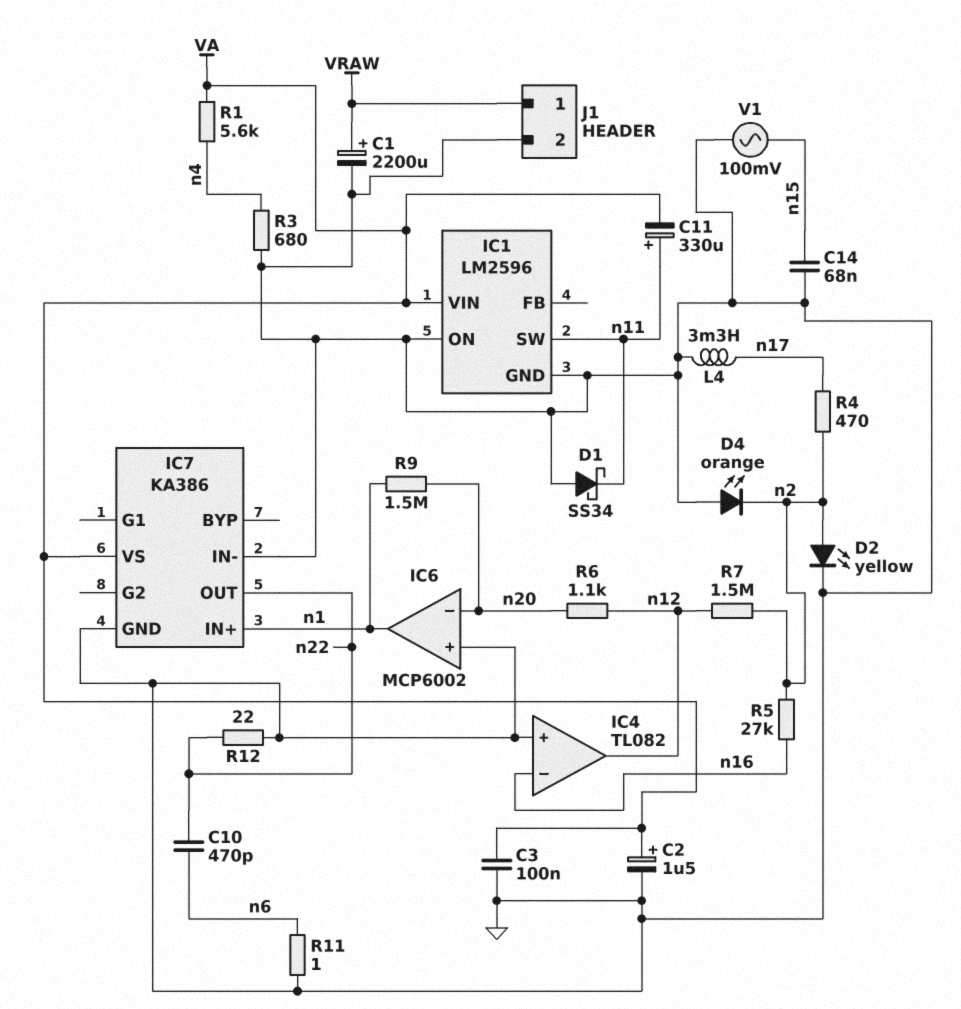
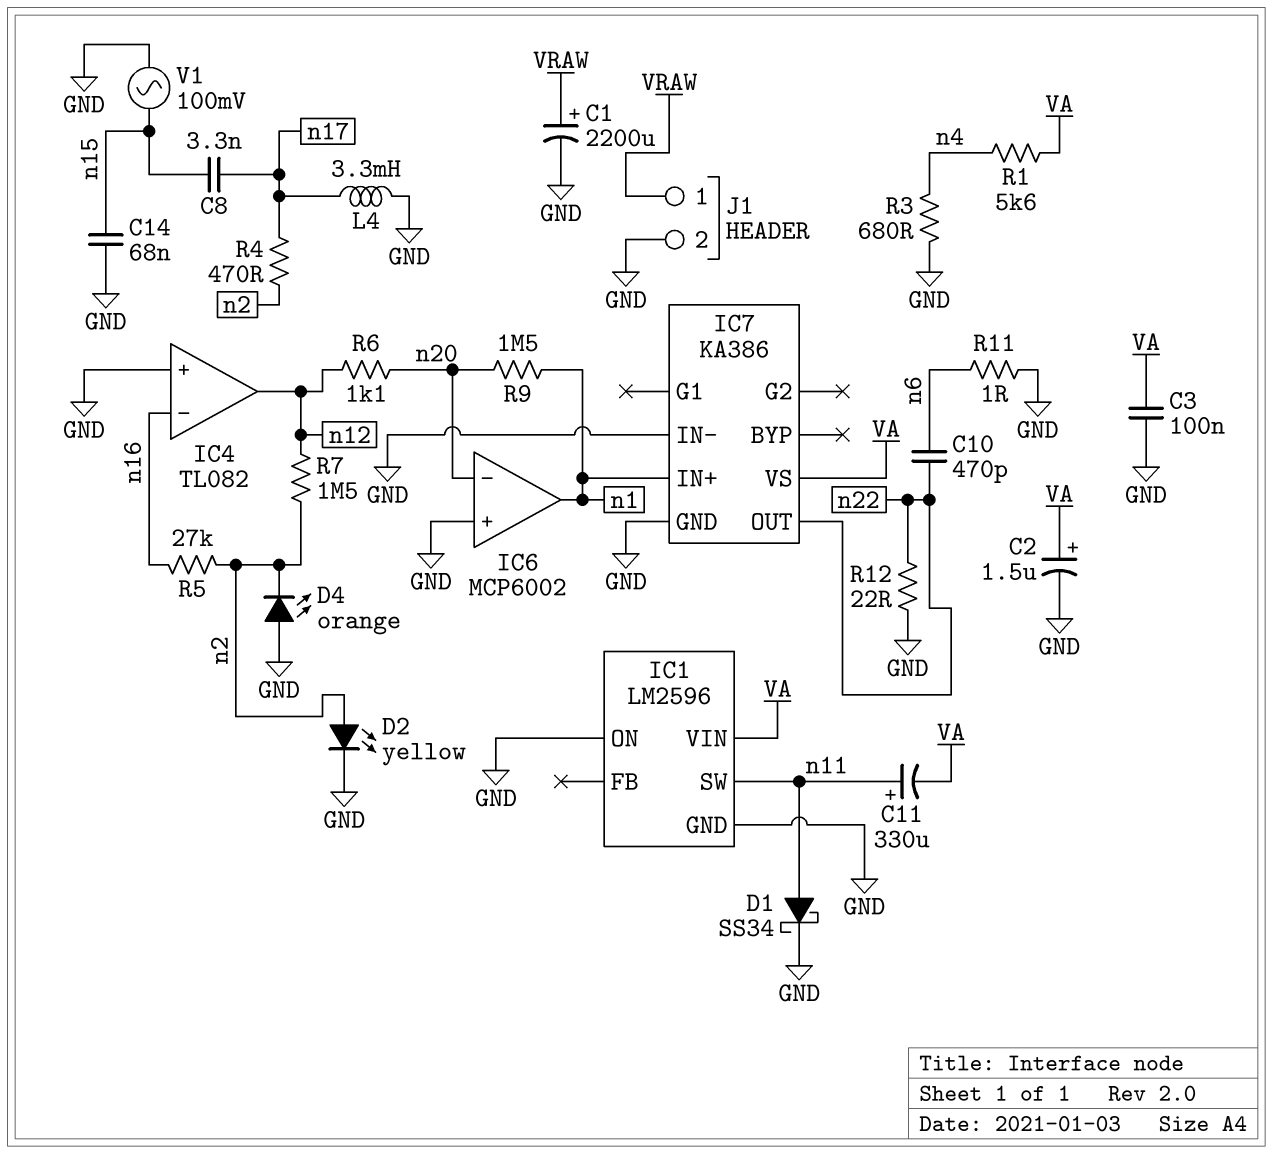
C8: none -> 3.3nF (n15, n17)
D1: schottky SS34 (A GND, K n11) -> schottky SS34 (A n11, K GND)

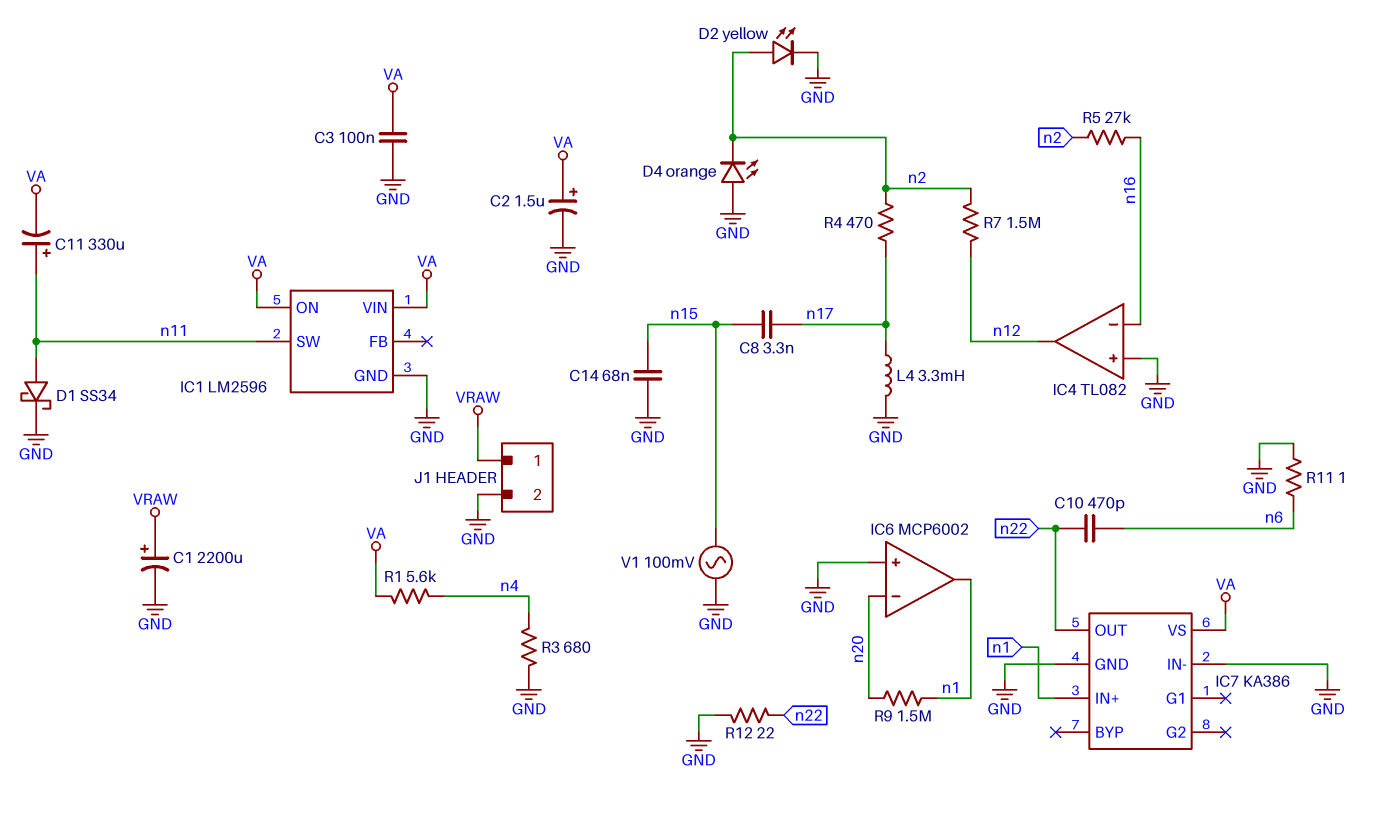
IC1 pin ON: GND -> VA
R6: 1.1k (n12, n20) -> none

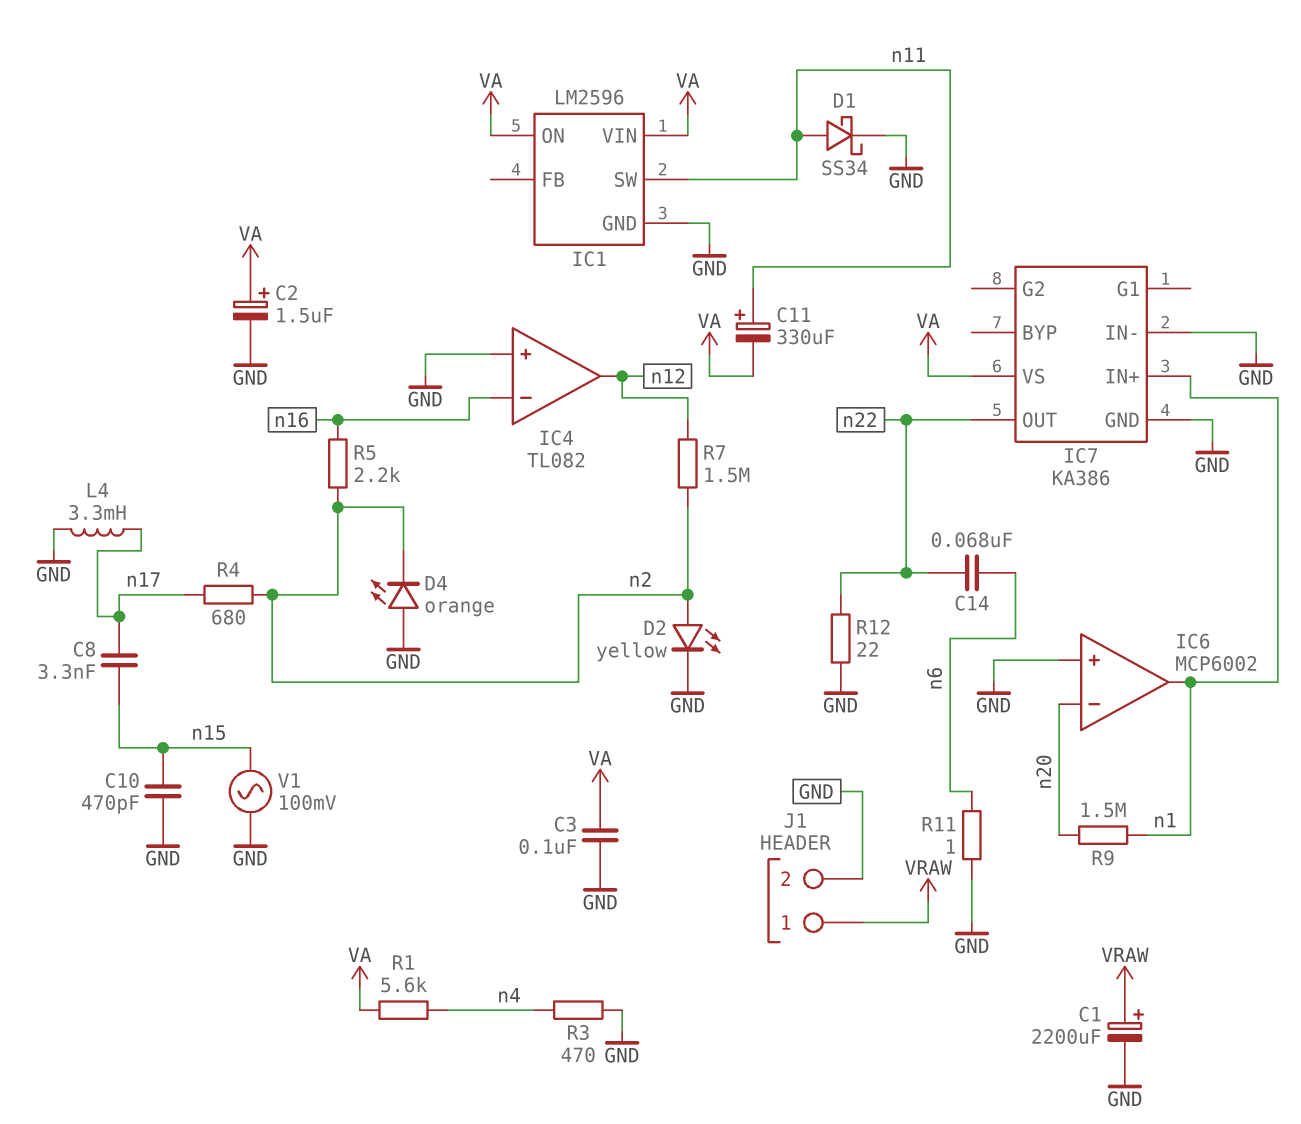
C10: 470pF (n6, n22) -> 470pF (GND, n15)
C14: 68nF (GND, n15) -> 68nF (n6, n22)
R3: 680 (GND, n4) -> 470 (GND, n4)
R4: 470 (n2, n17) -> 680 (n2, n17)
R5: 27k (n2, n16) -> 2.2k (n2, n16)

